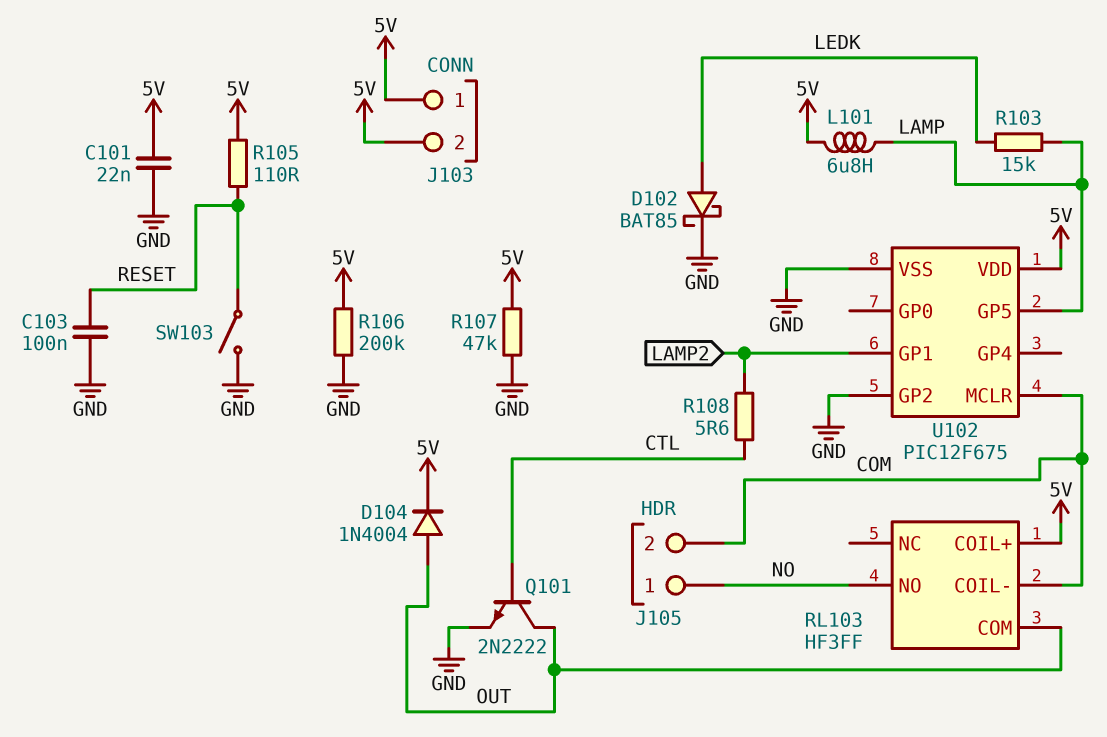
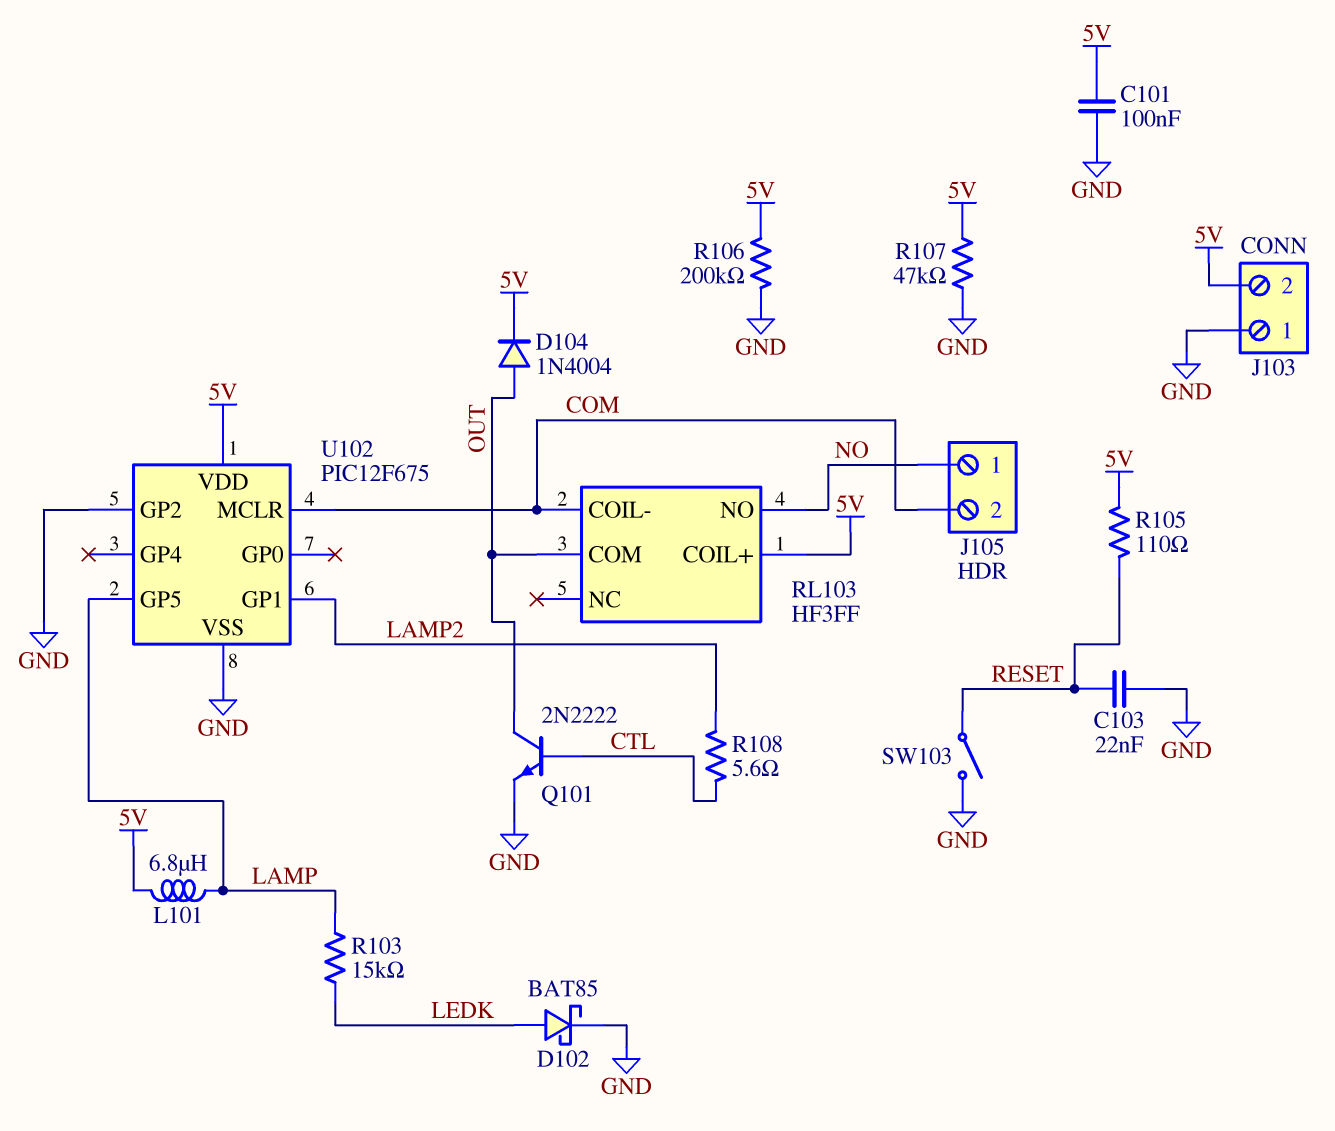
C101: 22nF (5V, GND) -> 100nF (5V, GND)
C103: 100nF (GND, RESET) -> 22nF (GND, RESET)
J103 pin 1: 5V -> GND

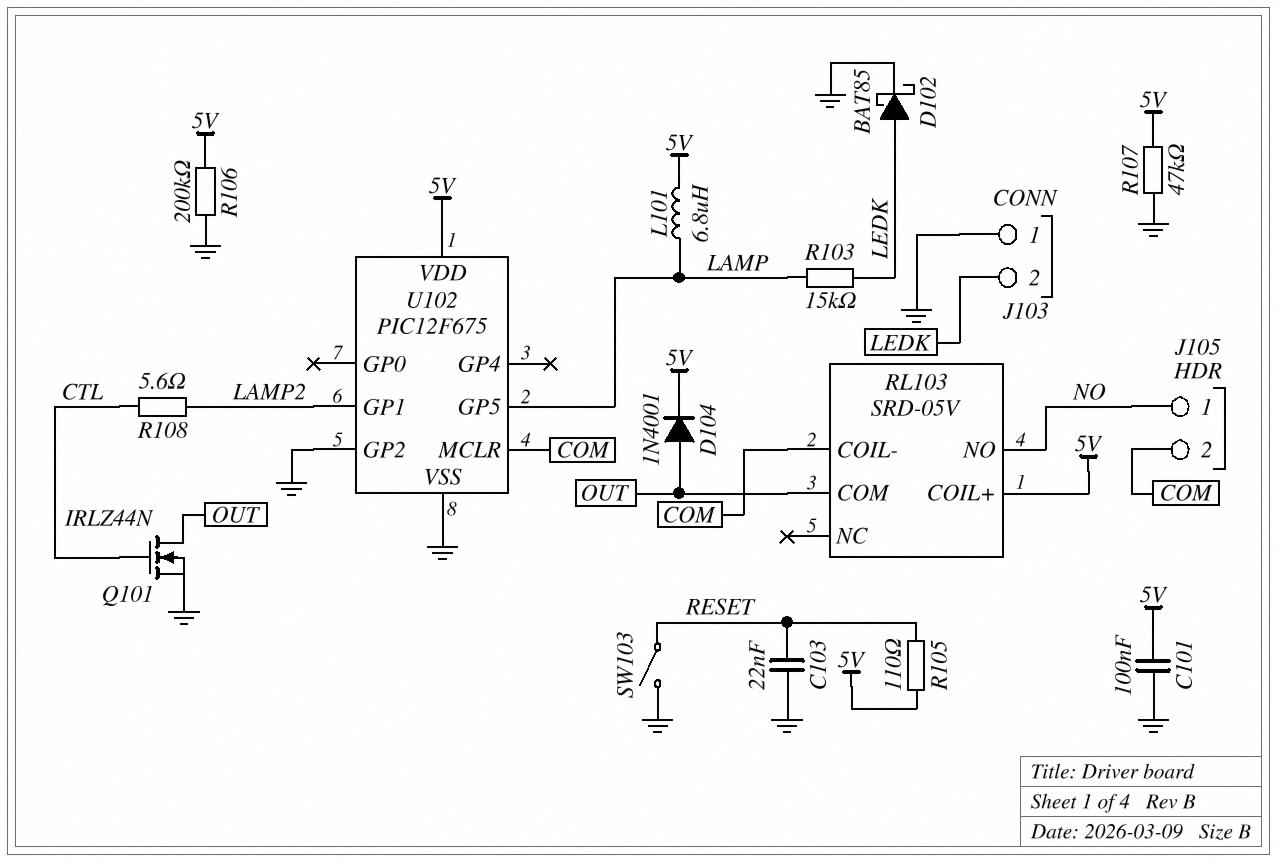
D104: diode 1N4004 (A OUT, K 5V) -> diode 1N4001 (A OUT, K 5V)
J103 pin 2: 5V -> LEDK
Q101: NPN 2N2222 (B CTL, C OUT, E GND) -> NMOS IRLZ44N (G CTL, D OUT, S GND)
RL103: HF3FF -> SRD-05V

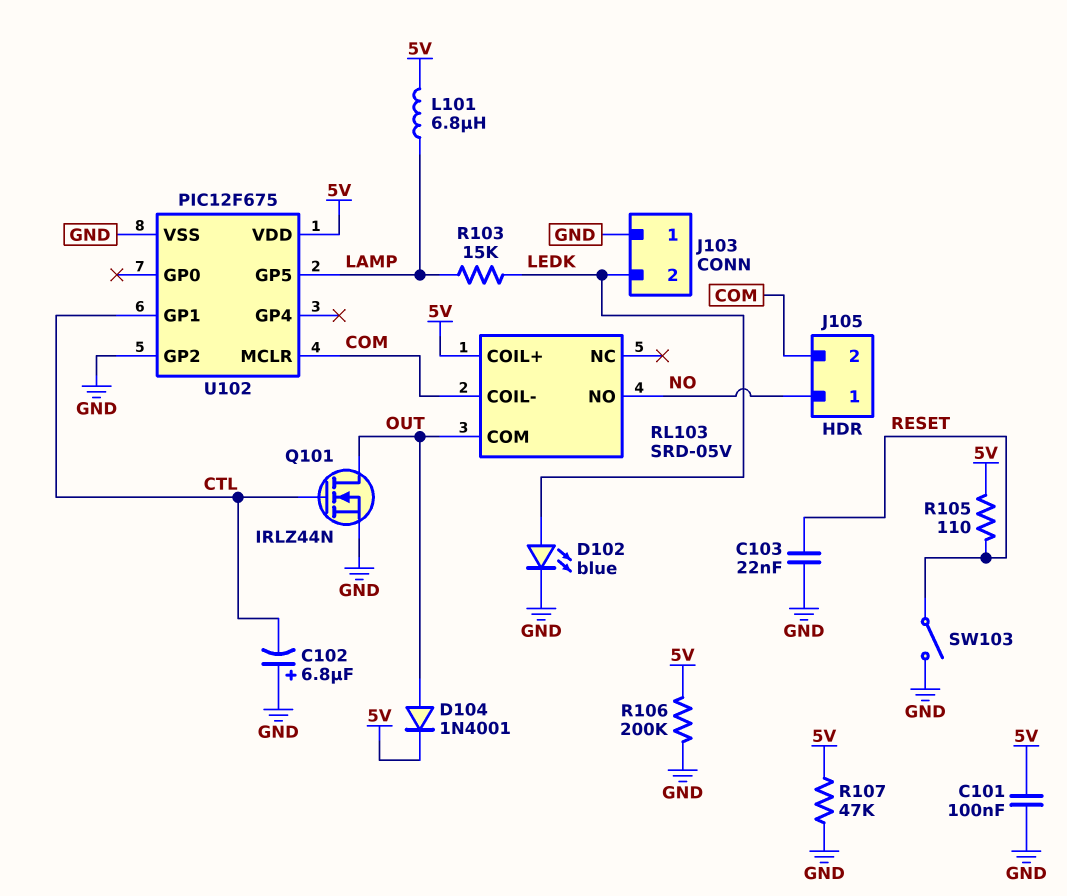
C102: none -> 6.8uF (plus GND, minus CTL)
D102: schottky BAT85 (A LEDK, K GND) -> LED blue (A LEDK, K GND)
R108: 5.6 (CTL, LAMP2) -> none
U102 pin GP1: LAMP2 -> CTL

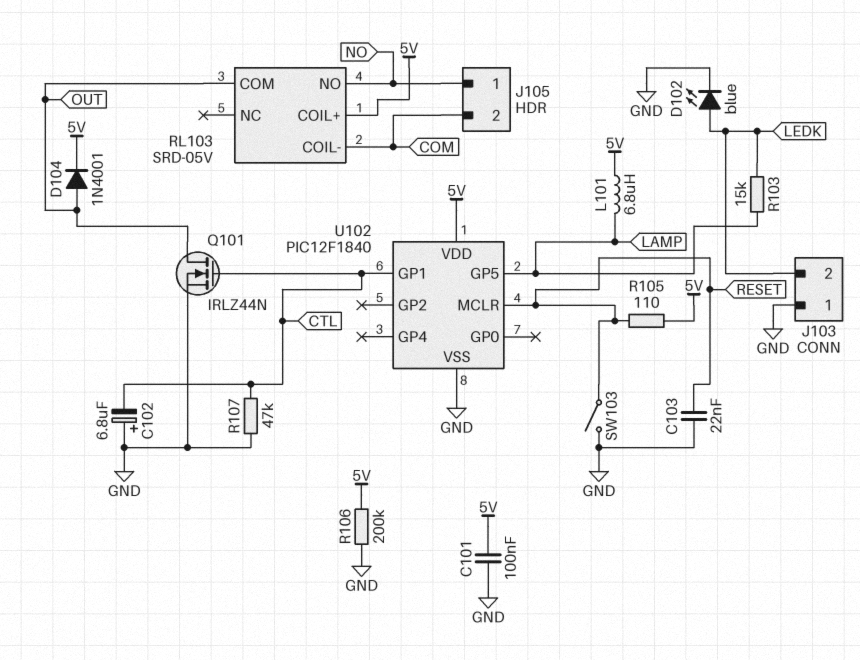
R107: 47k (5V, GND) -> 47k (CTL, GND)
U102: PIC12F675 -> PIC12F1840
U102 pin GP2: GND -> none
U102 pin MCLR: COM -> RESET

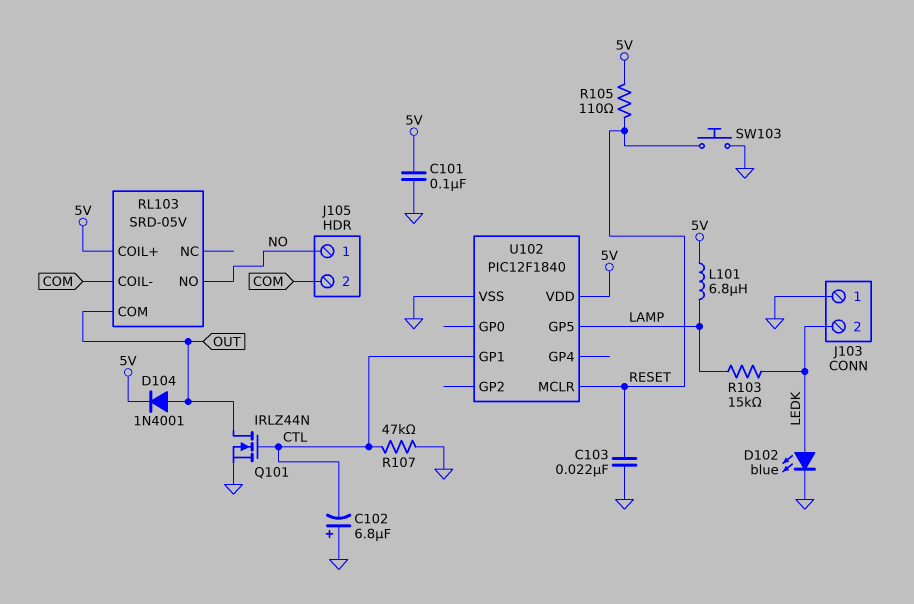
R106: 200k (5V, GND) -> none
SW103: switch (GND, RESET) -> button (GND, RESET)

